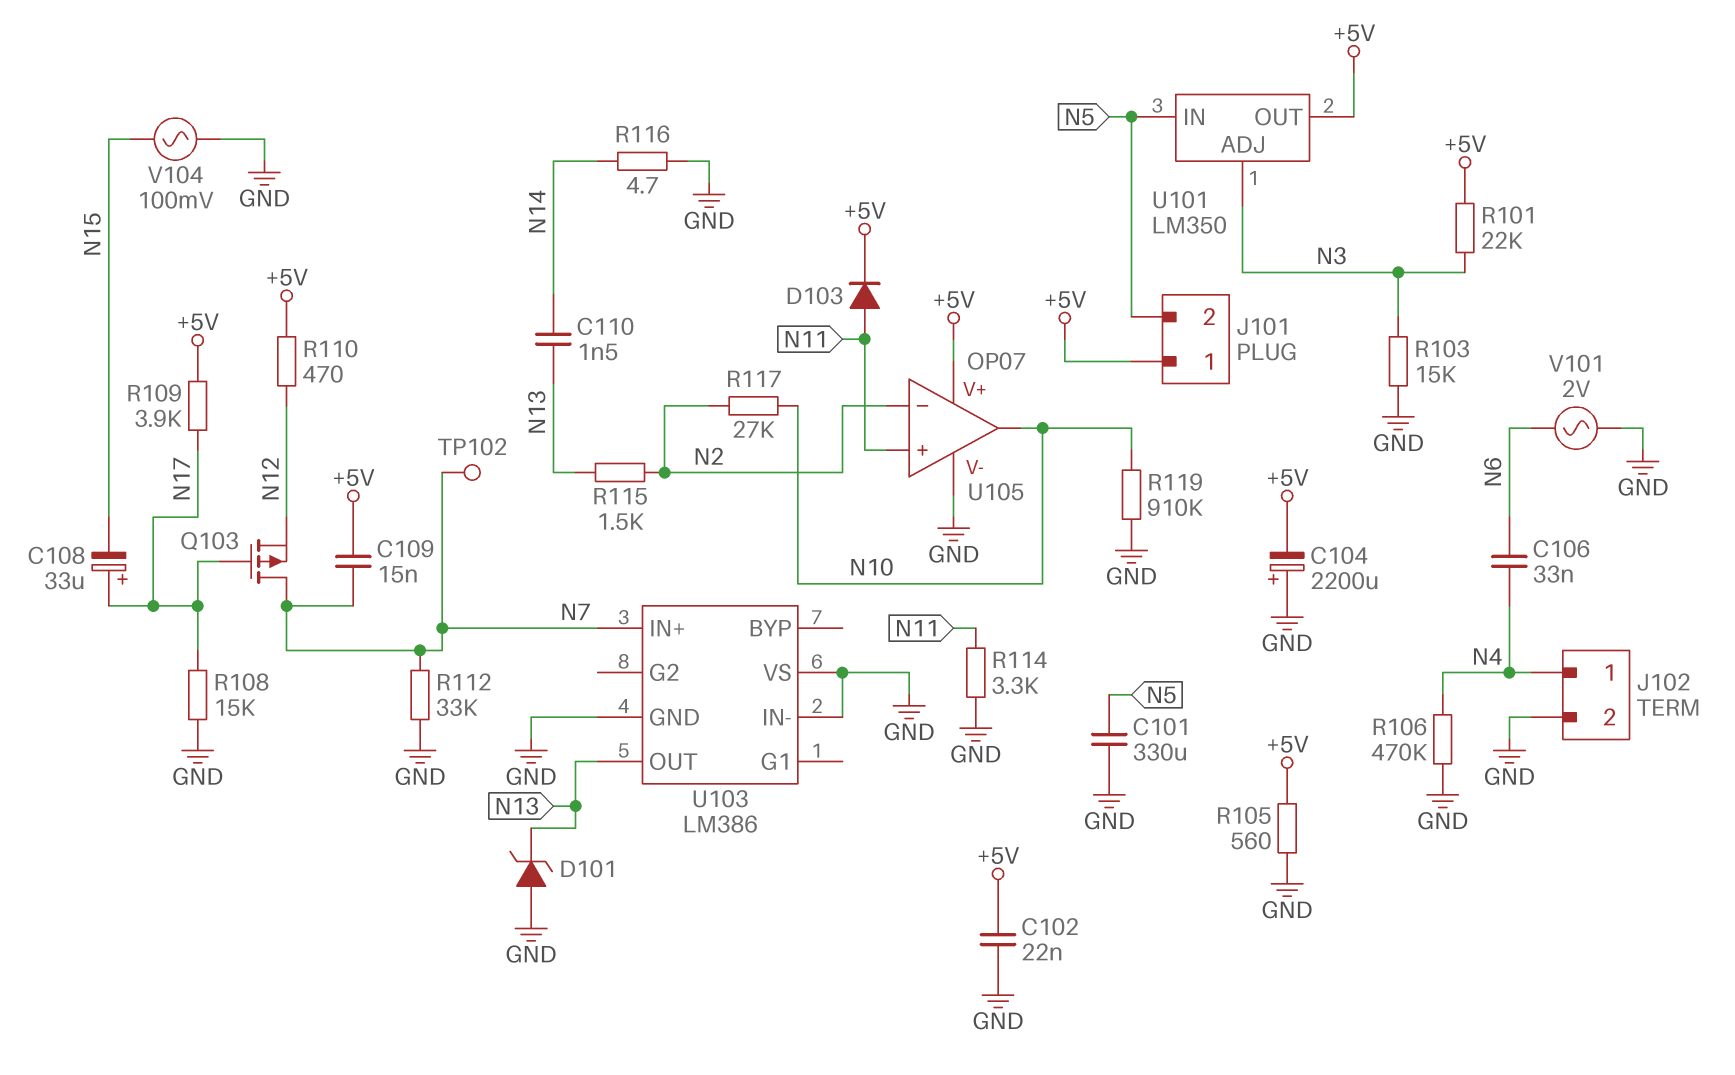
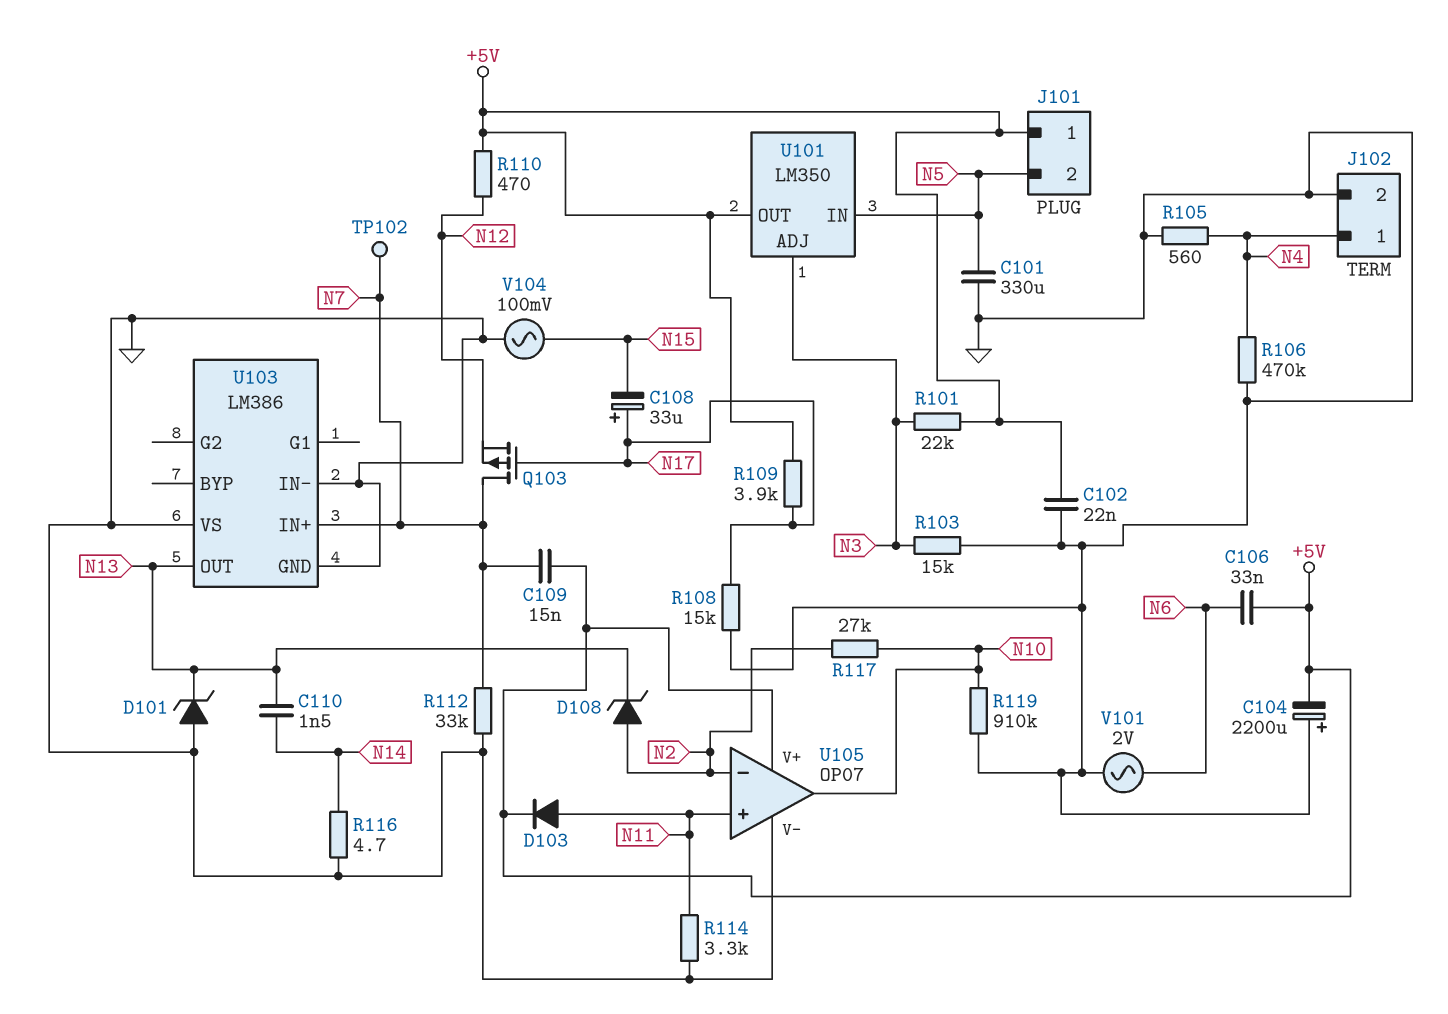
C106: 33nF (N4, N6) -> 33nF (+5V, N6)
D108: none -> zener (A N2, K N13)
R105: 560 (+5V, GND) -> 560 (GND, N4)
R115: 1.5k (N2, N13) -> none

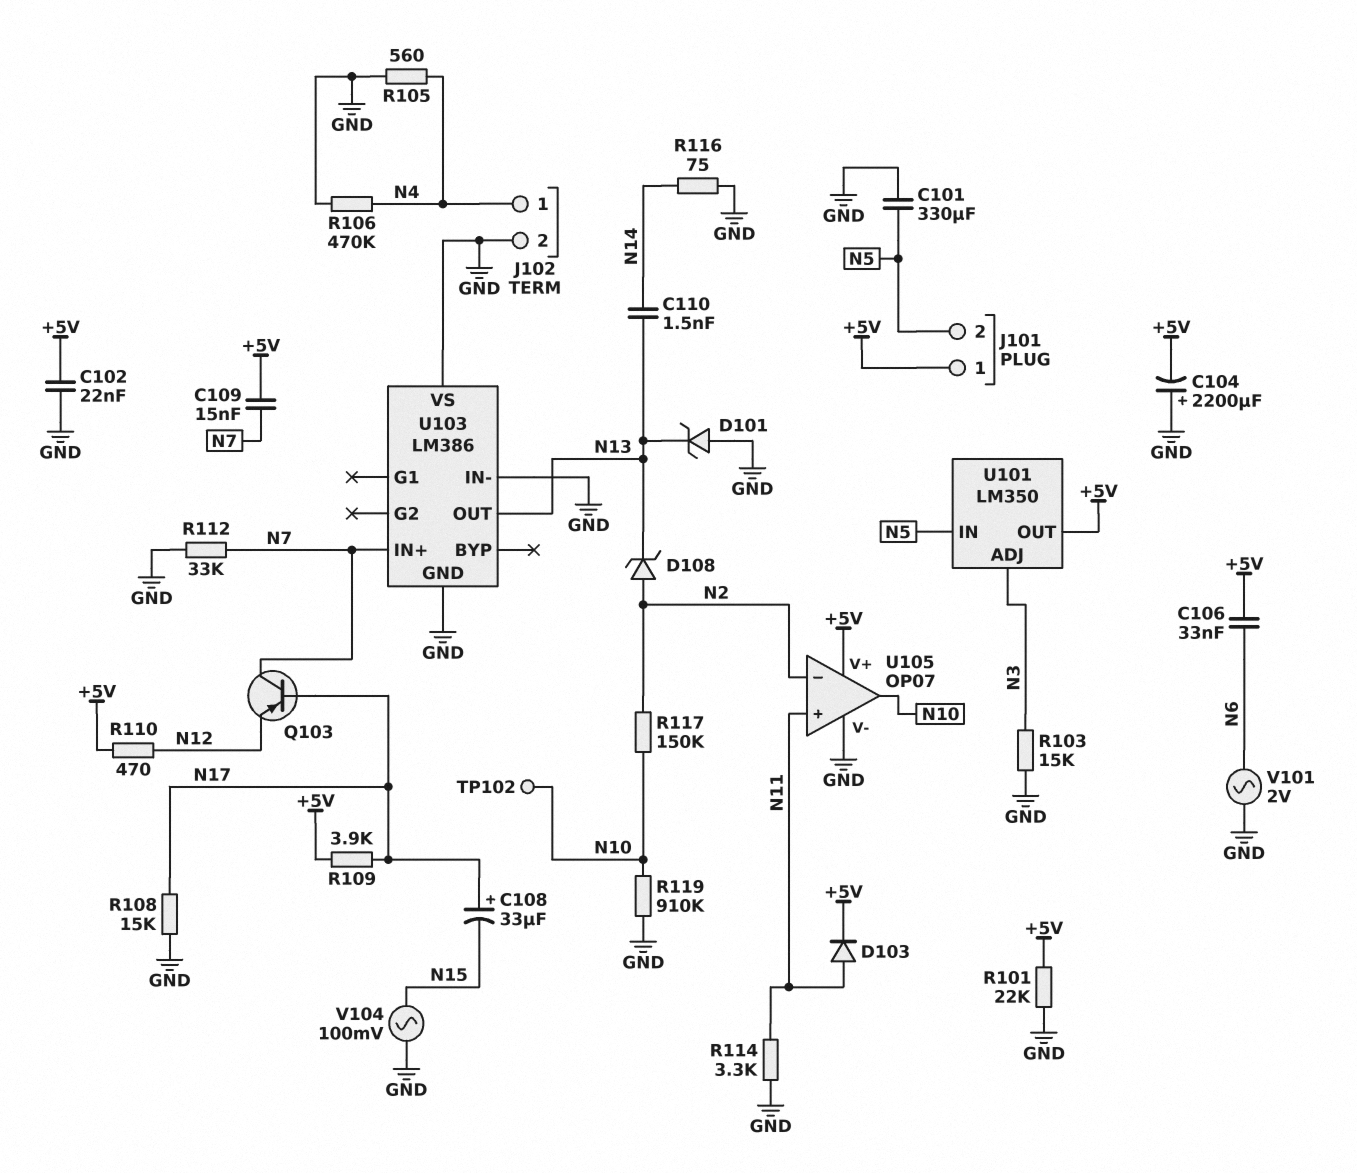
Q103: PMOS (G N17, D N7, S N12) -> PNP (B N17, C N7, E N12)
R101: 22k (+5V, N3) -> 22k (+5V, GND)
R116: 4.7 (GND, N14) -> 75 (GND, N14)
R117: 27k (N2, N10) -> 150k (N2, N10)
TP102: test point (N7) -> test point (N10)

